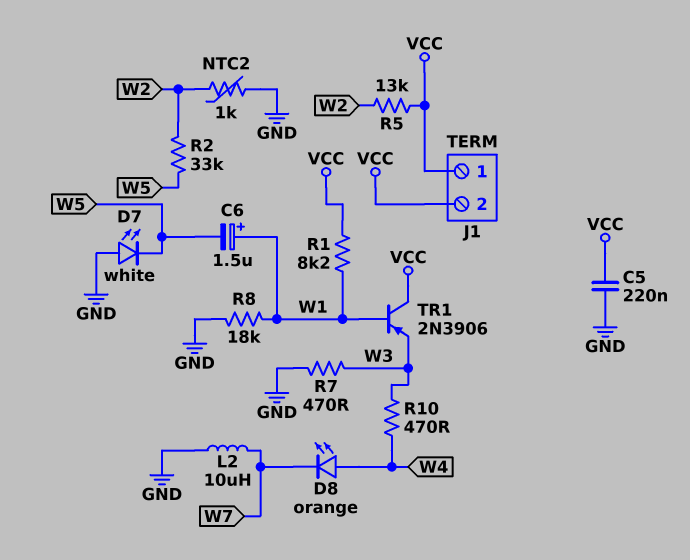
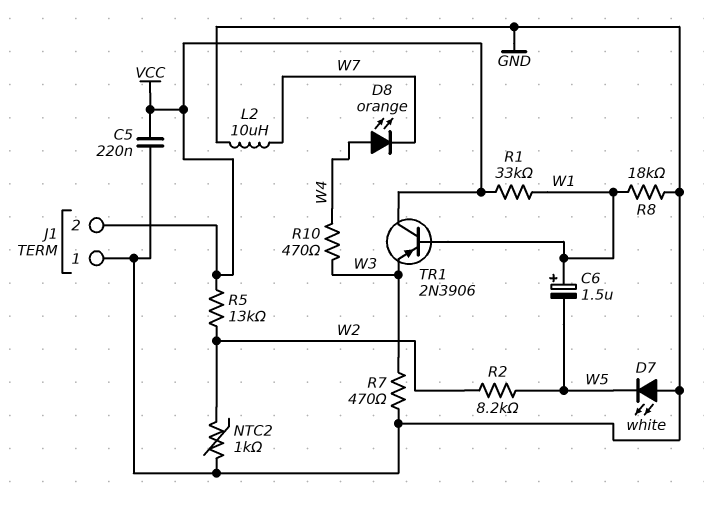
J1 pin 1: VCC -> GND
R1: 8.2k (VCC, W1) -> 33k (VCC, W1)
R2: 33k (W2, W5) -> 8.2k (W2, W5)

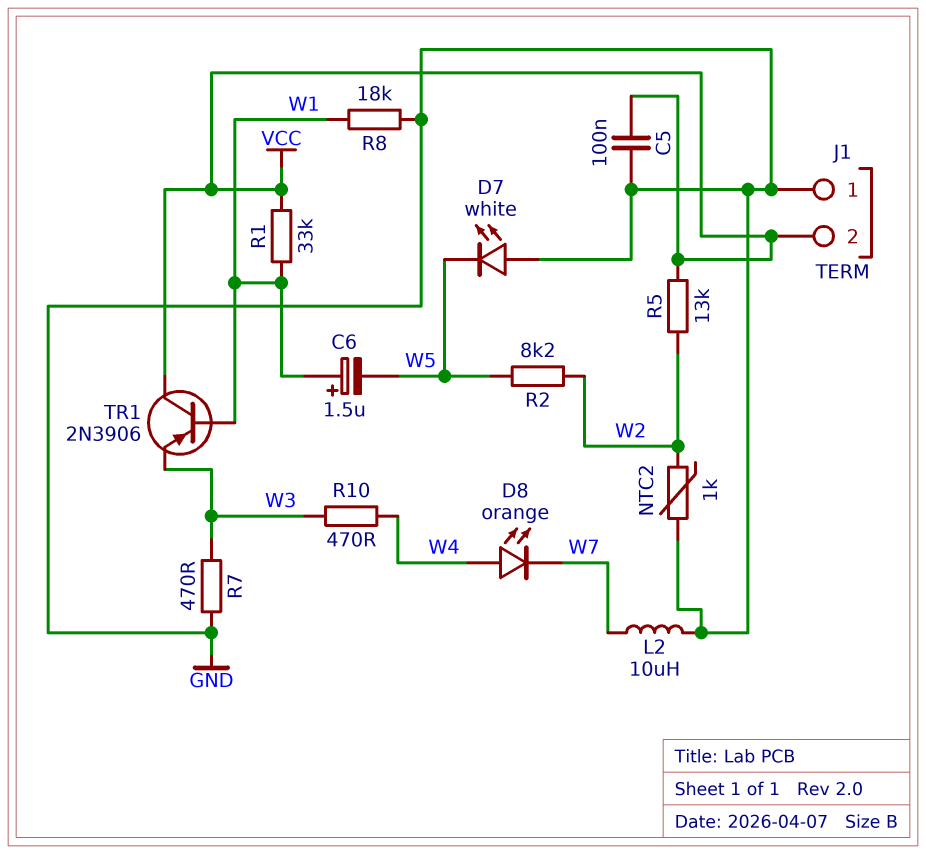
C5: 220nF (GND, VCC) -> 100nF (GND, VCC)

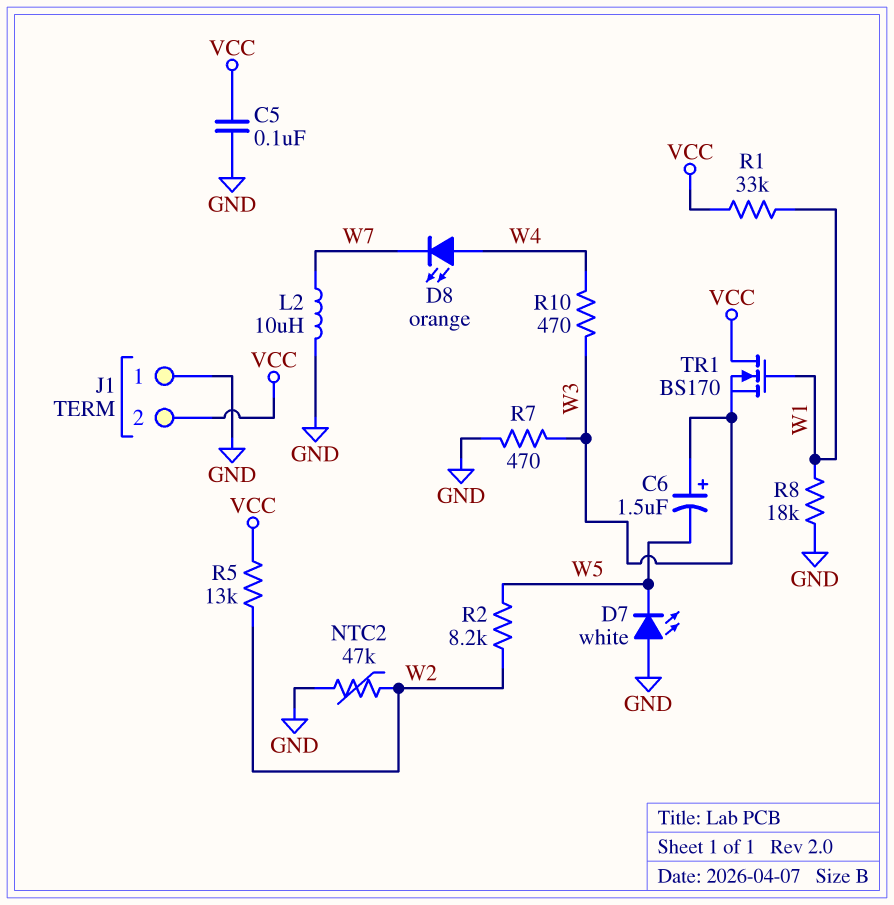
C6: 1.5uF (plus W1, minus W5) -> 1.5uF (plus W3, minus W5)
NTC2: 1k (GND, W2) -> 47k (GND, W2)
TR1: PNP 2N3906 (B W1, C VCC, E W3) -> NMOS BS170 (G W1, D VCC, S W3)

